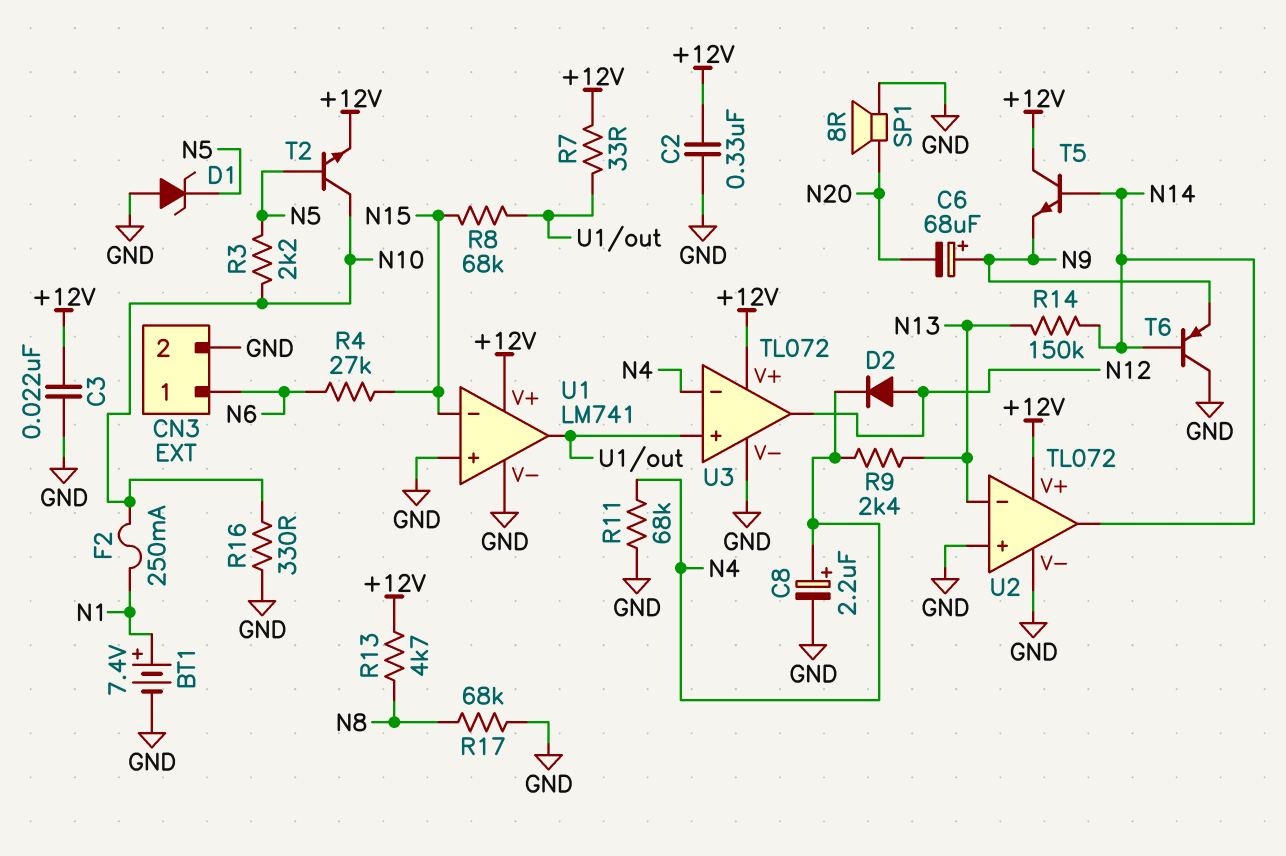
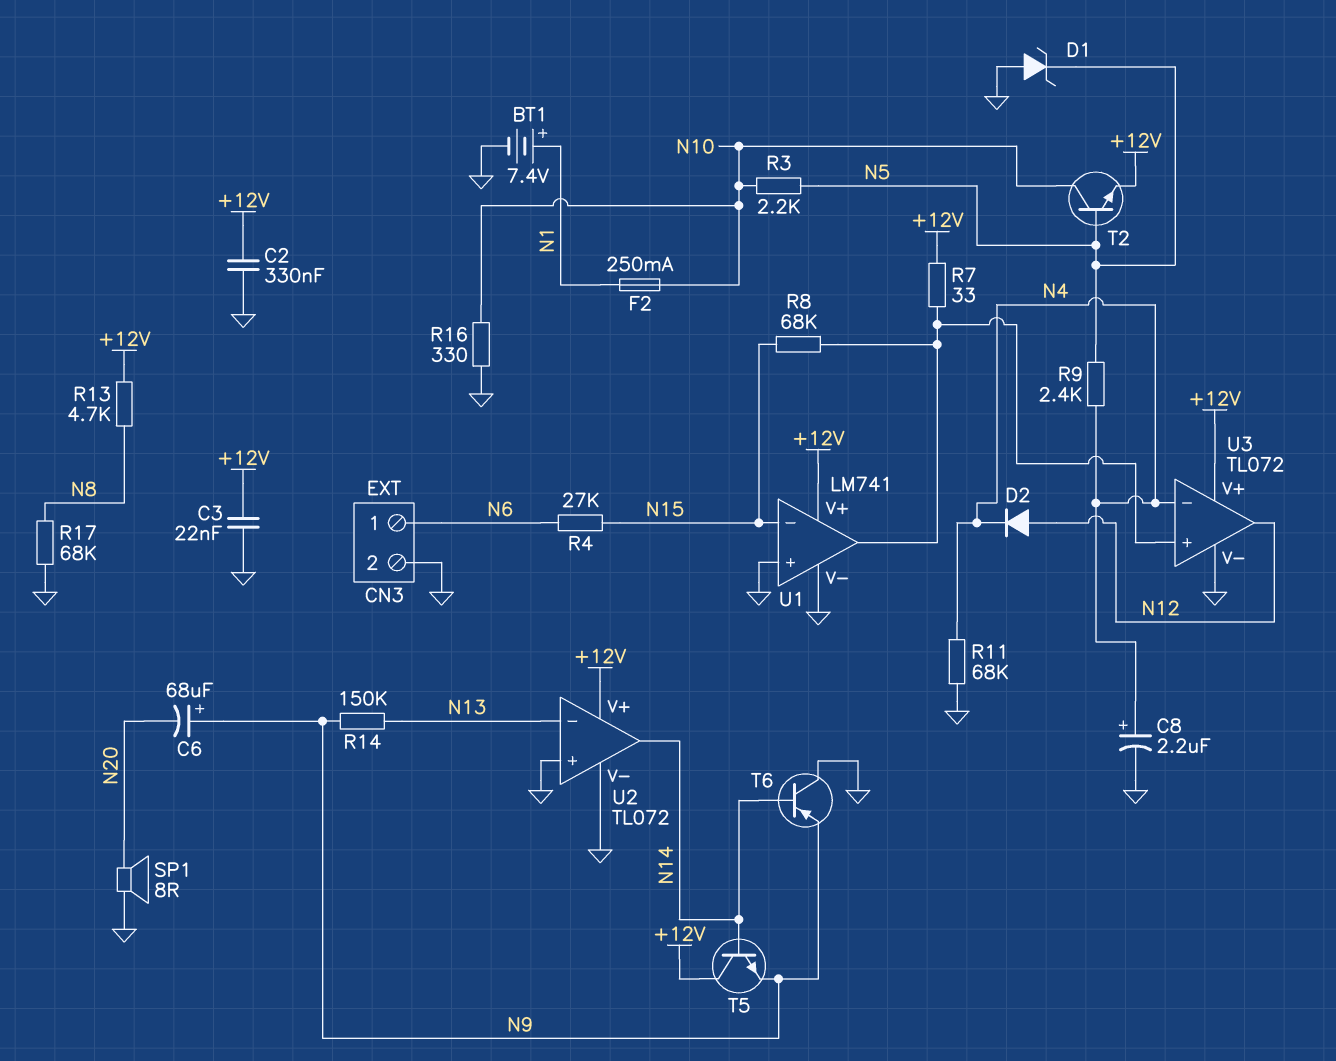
R9: 2.4k (N4, N13) -> 2.4k (N4, N5)
R14: 150k (N13, N14) -> 150k (N9, N13)

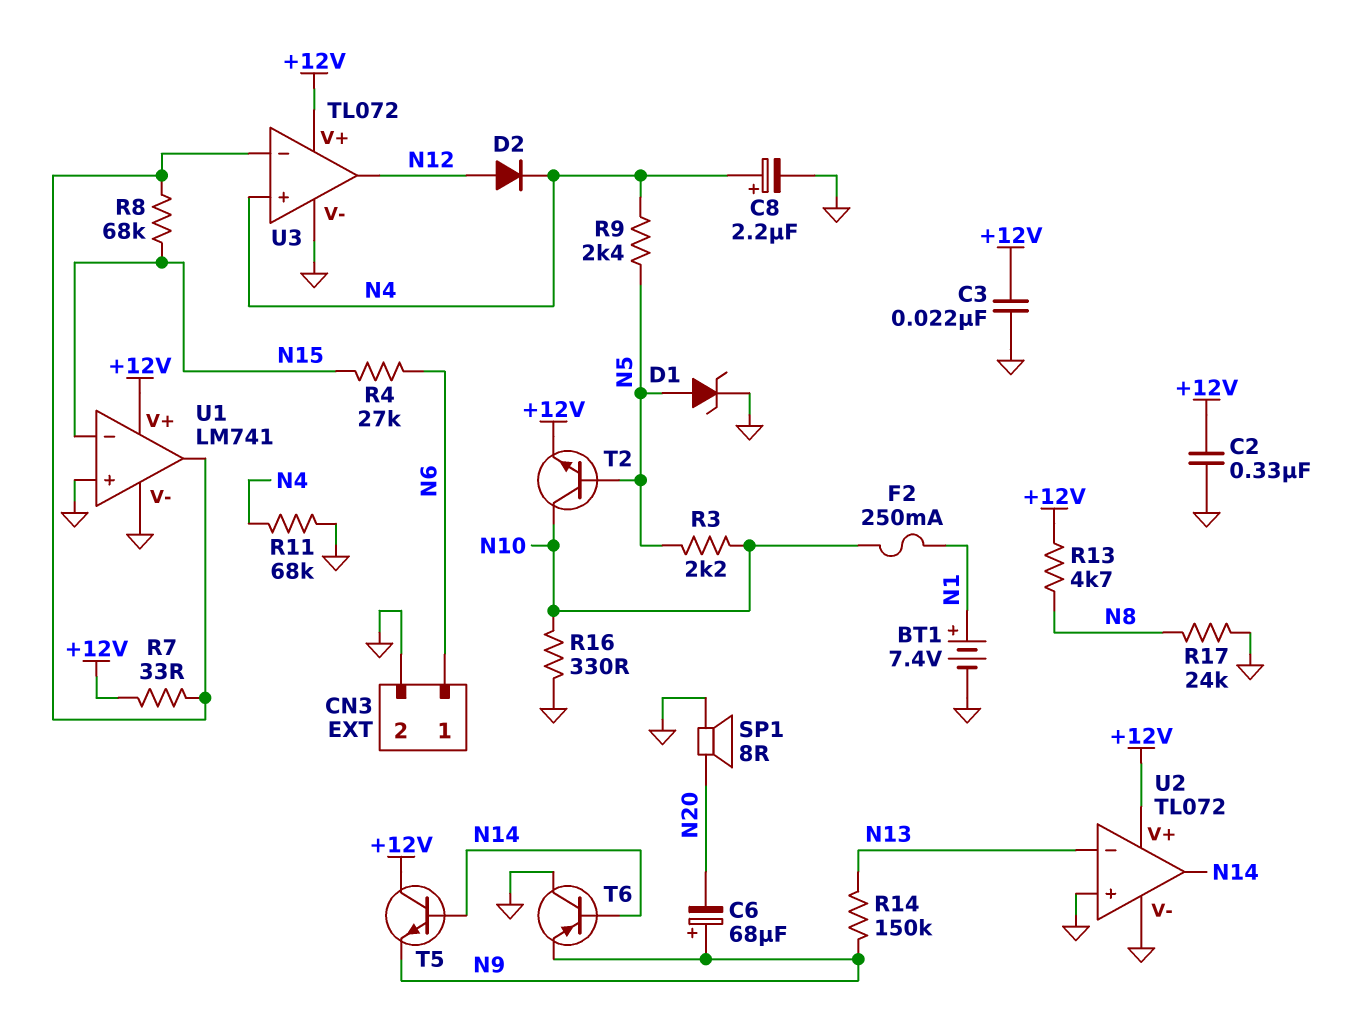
D1: zener (A GND, K N5) -> zener (A N5, K GND)
R17: 68k (GND, N8) -> 24k (GND, N8)
U3 pin in+: U1/out -> N4
U3 pin in-: N4 -> U1/out

